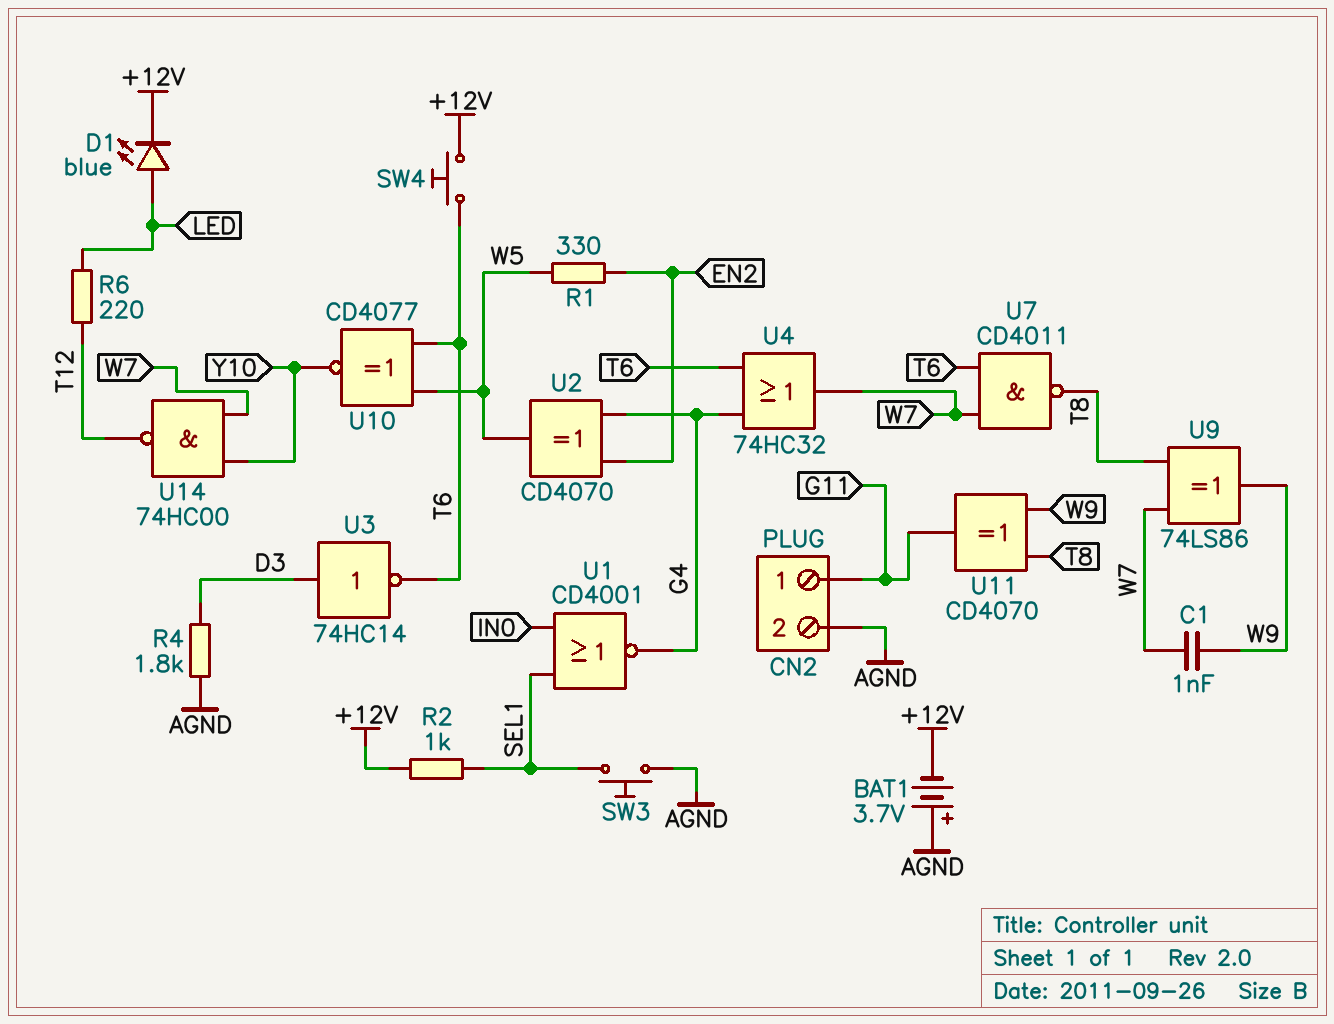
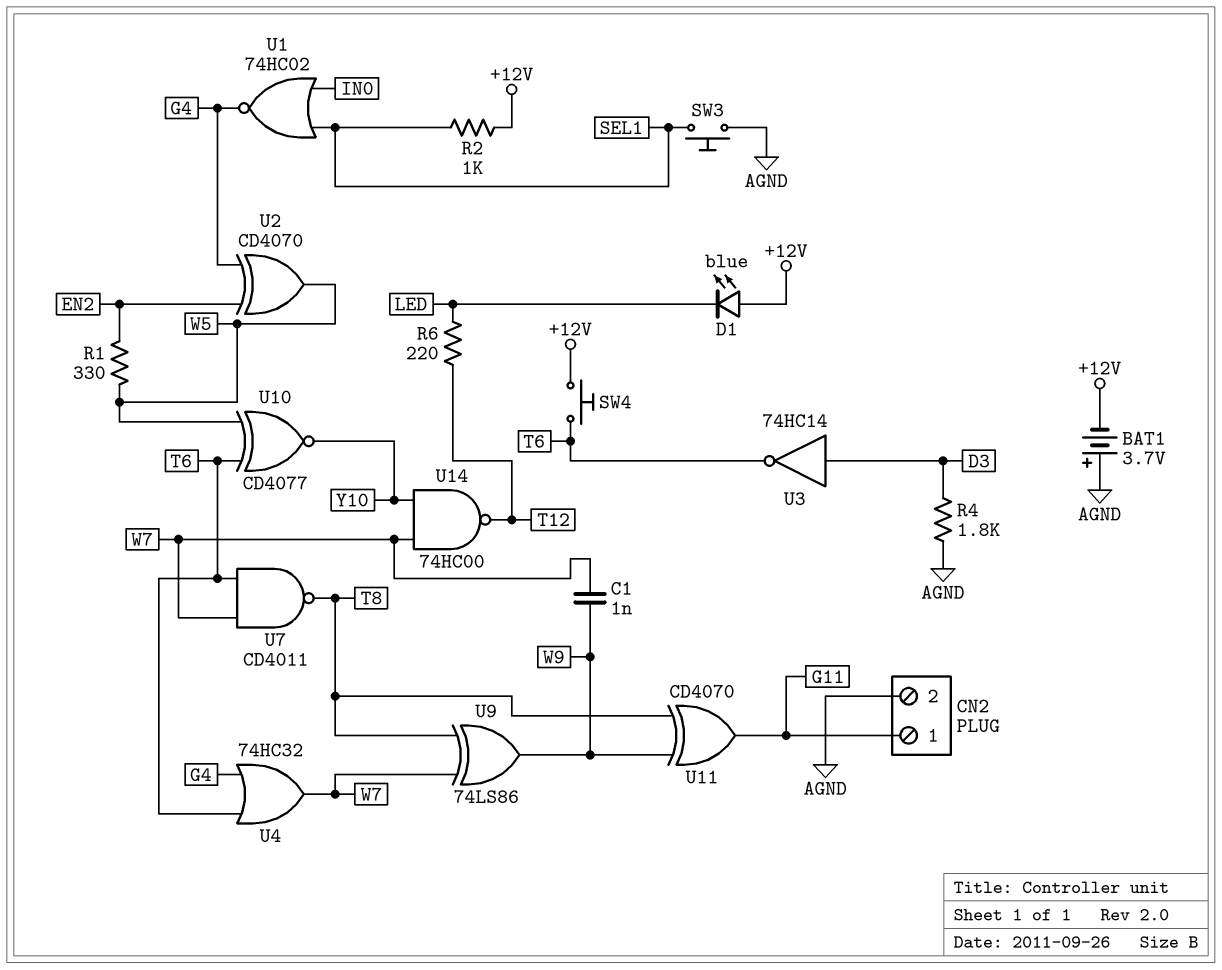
D1: LED blue (A LED, K +12V) -> LED blue (A +12V, K LED)
U1: NOR CD4001 (in IN0, in SEL1, out G4) -> NOR 74HC02 (in IN0, in SEL1, out G4)

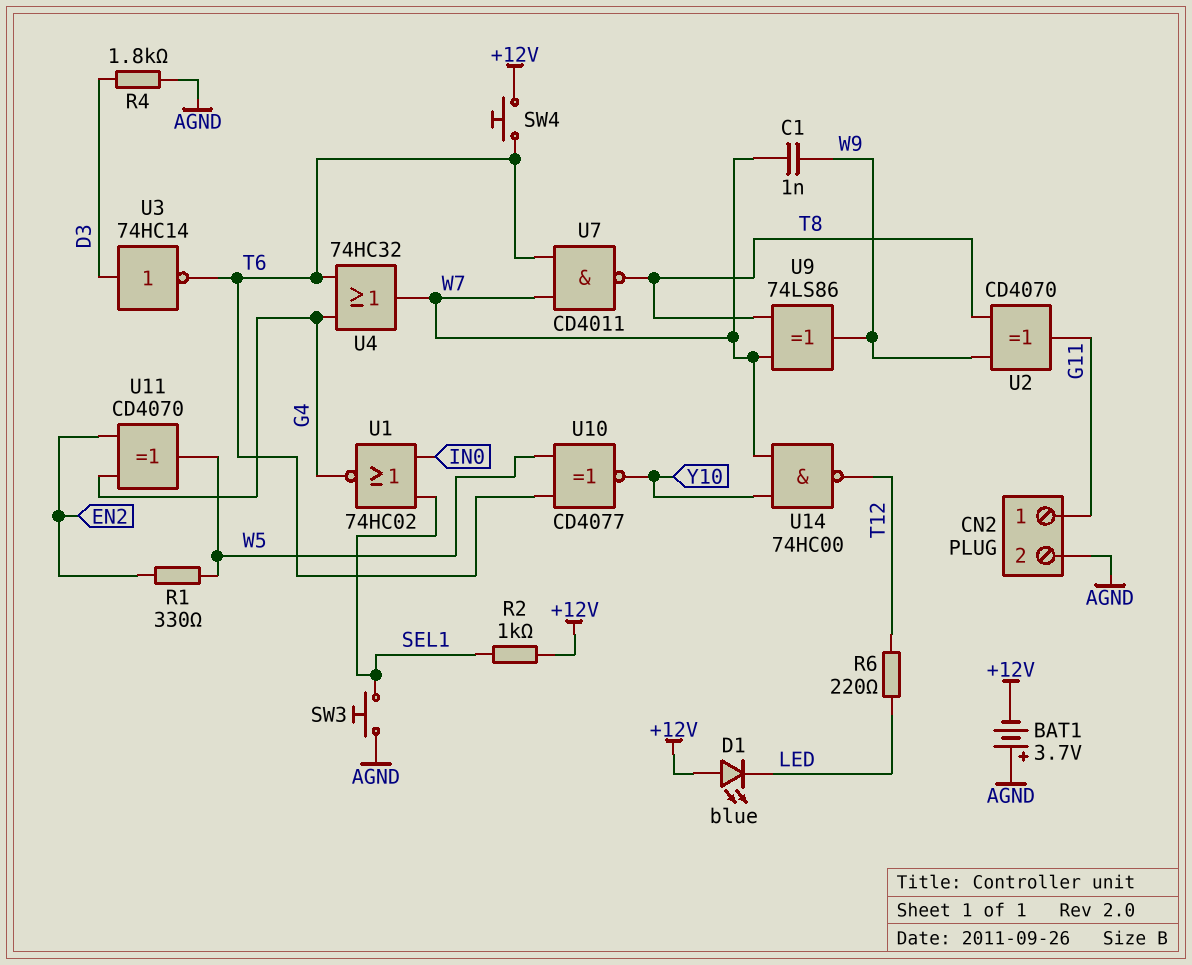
U2: XOR CD4070 (in EN2, in G4, out W5) -> XOR CD4070 (in T8, in W9, out G11)
U11: XOR CD4070 (in T8, in W9, out G11) -> XOR CD4070 (in EN2, in G4, out W5)

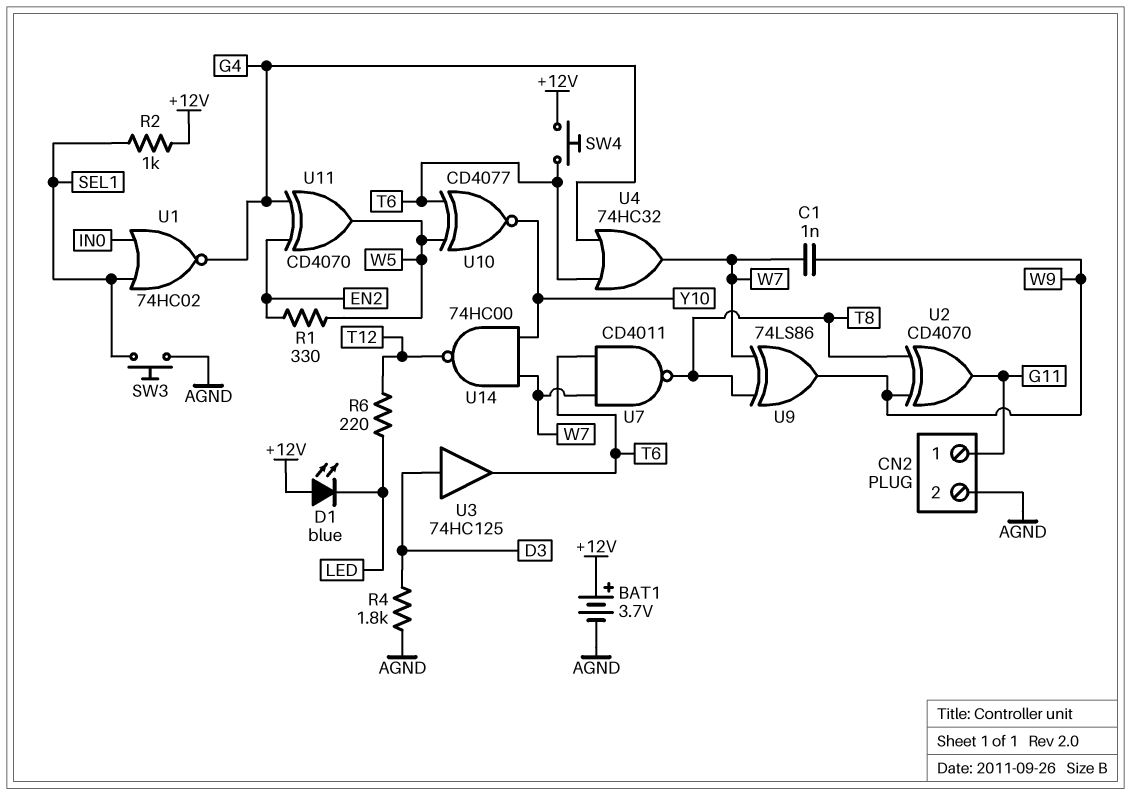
BAT1: 3.7V (plus AGND, minus +12V) -> 3.7V (plus +12V, minus AGND)
U3: NOT 74HC14 (in D3, out T6) -> buffer 74HC125 (in D3, out T6)

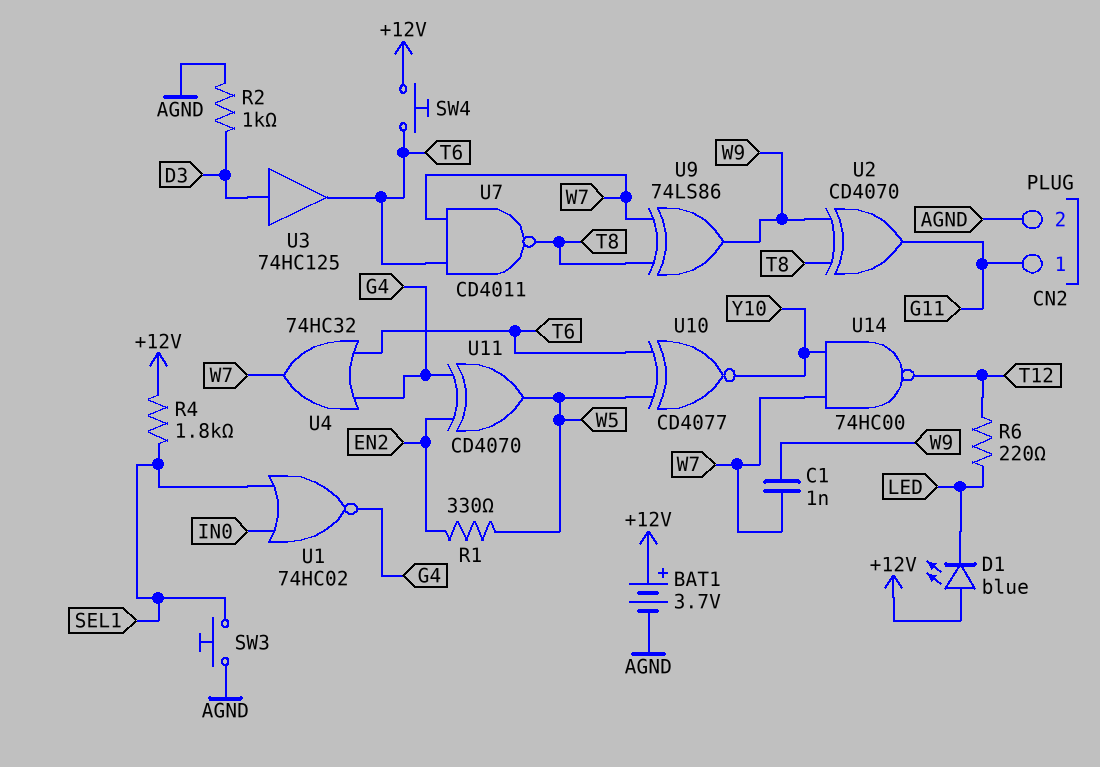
R2: 1k (+12V, SEL1) -> 1k (AGND, D3)
R4: 1.8k (AGND, D3) -> 1.8k (+12V, SEL1)

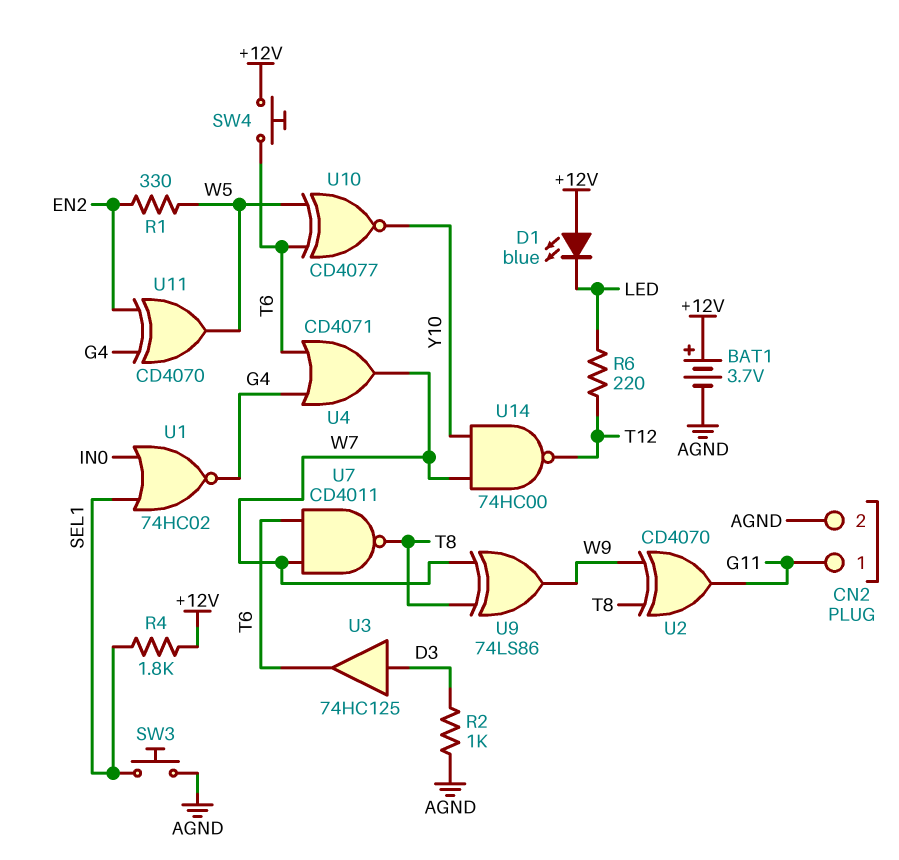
C1: 1nF (W7, W9) -> none
U4: OR 74HC32 (in G4, in T6, out W7) -> OR CD4071 (in G4, in T6, out W7)

